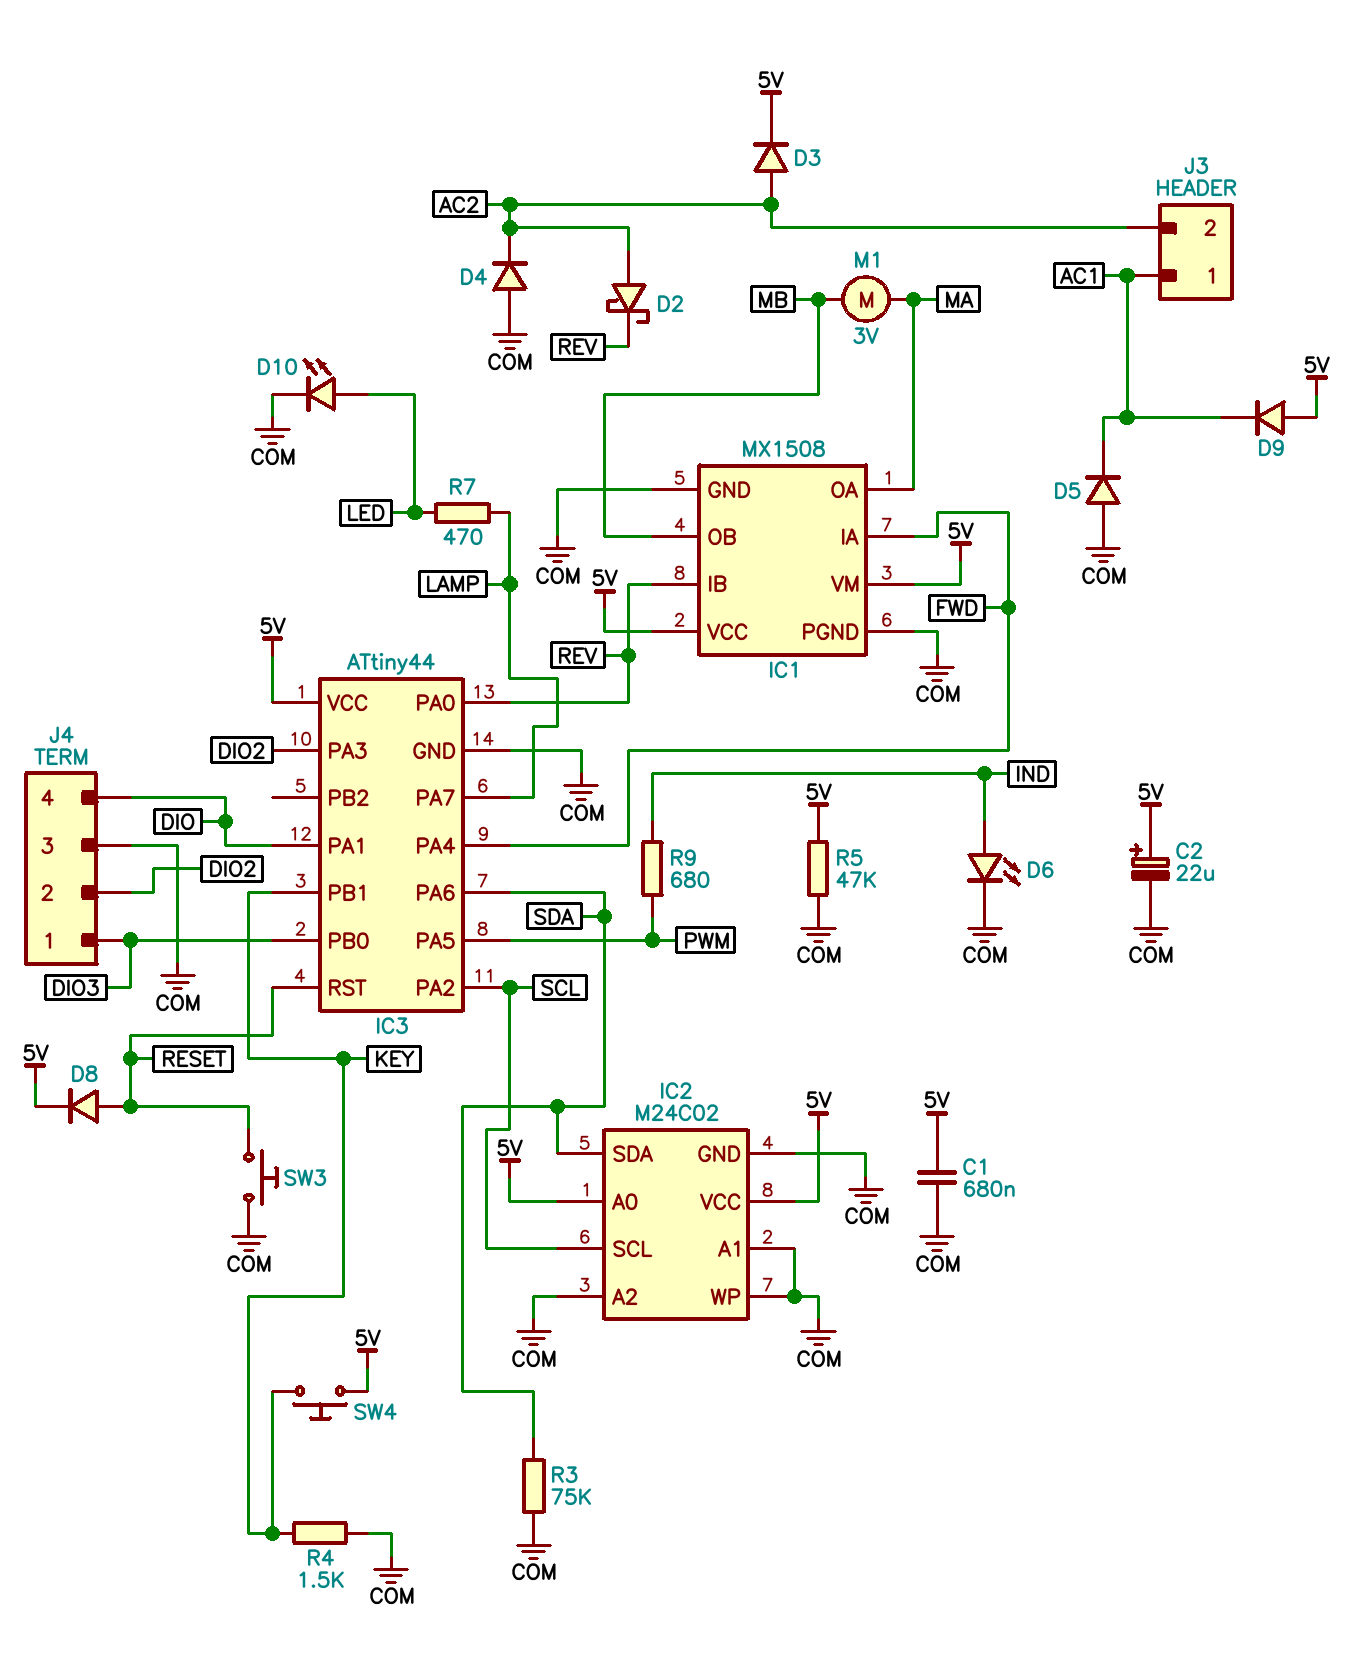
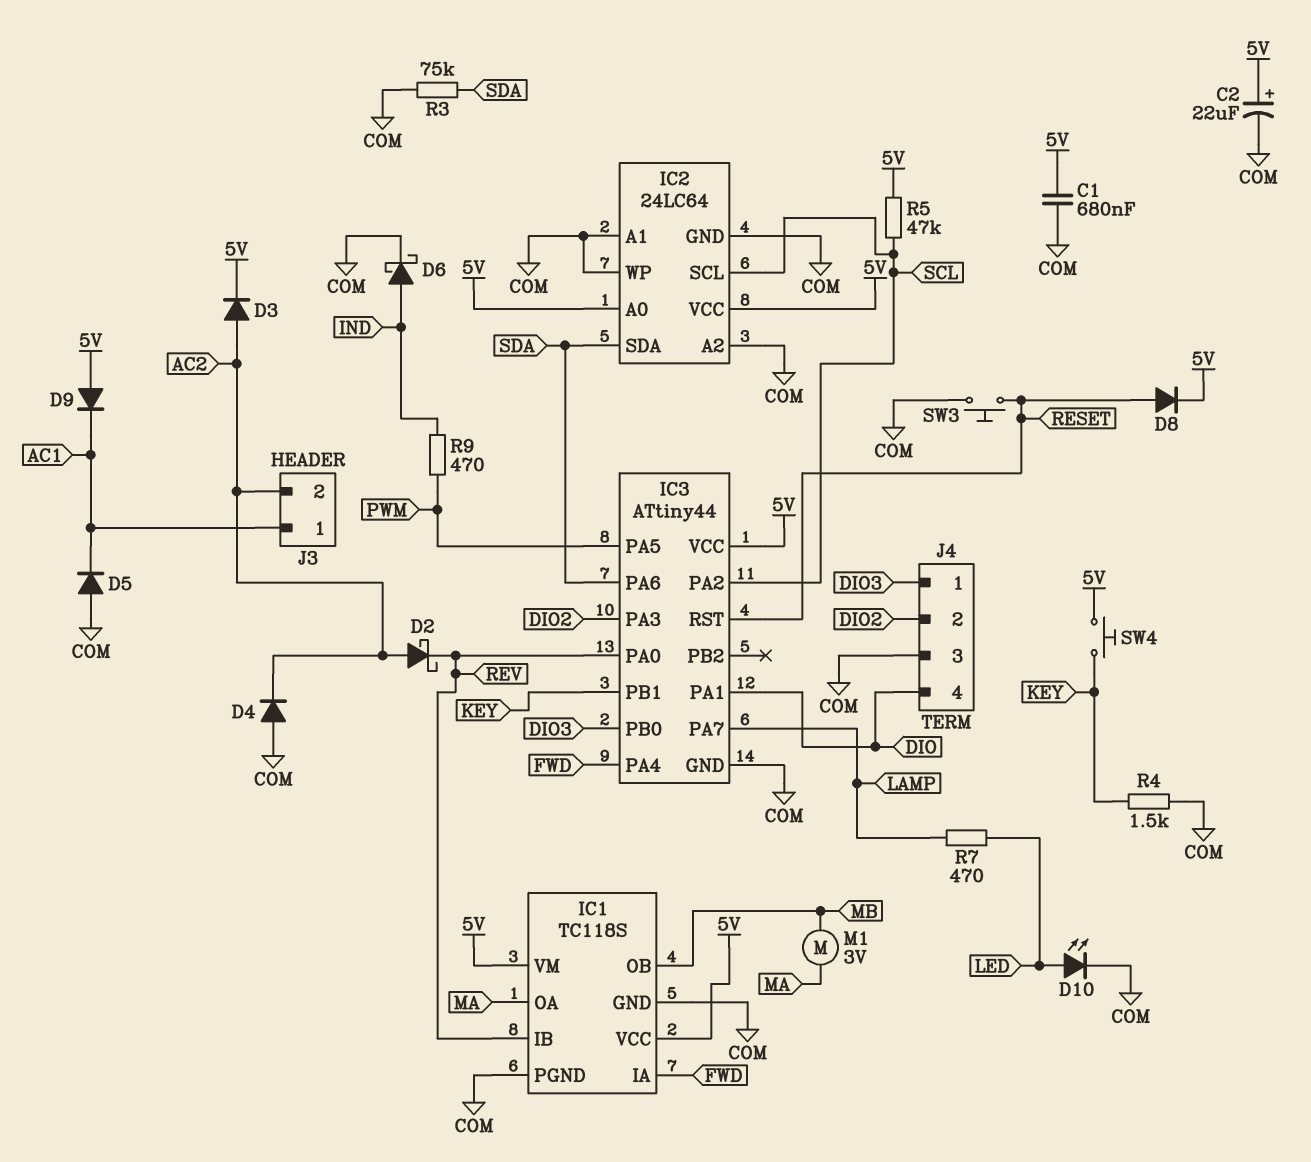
D6: LED (A IND, K COM) -> schottky (A IND, K COM)
IC1: MX1508 -> TC118S
IC2: M24C02 -> 24LC64
R5: 47k (5V, COM) -> 47k (5V, SCL)
R9: 680 (IND, PWM) -> 470 (IND, PWM)

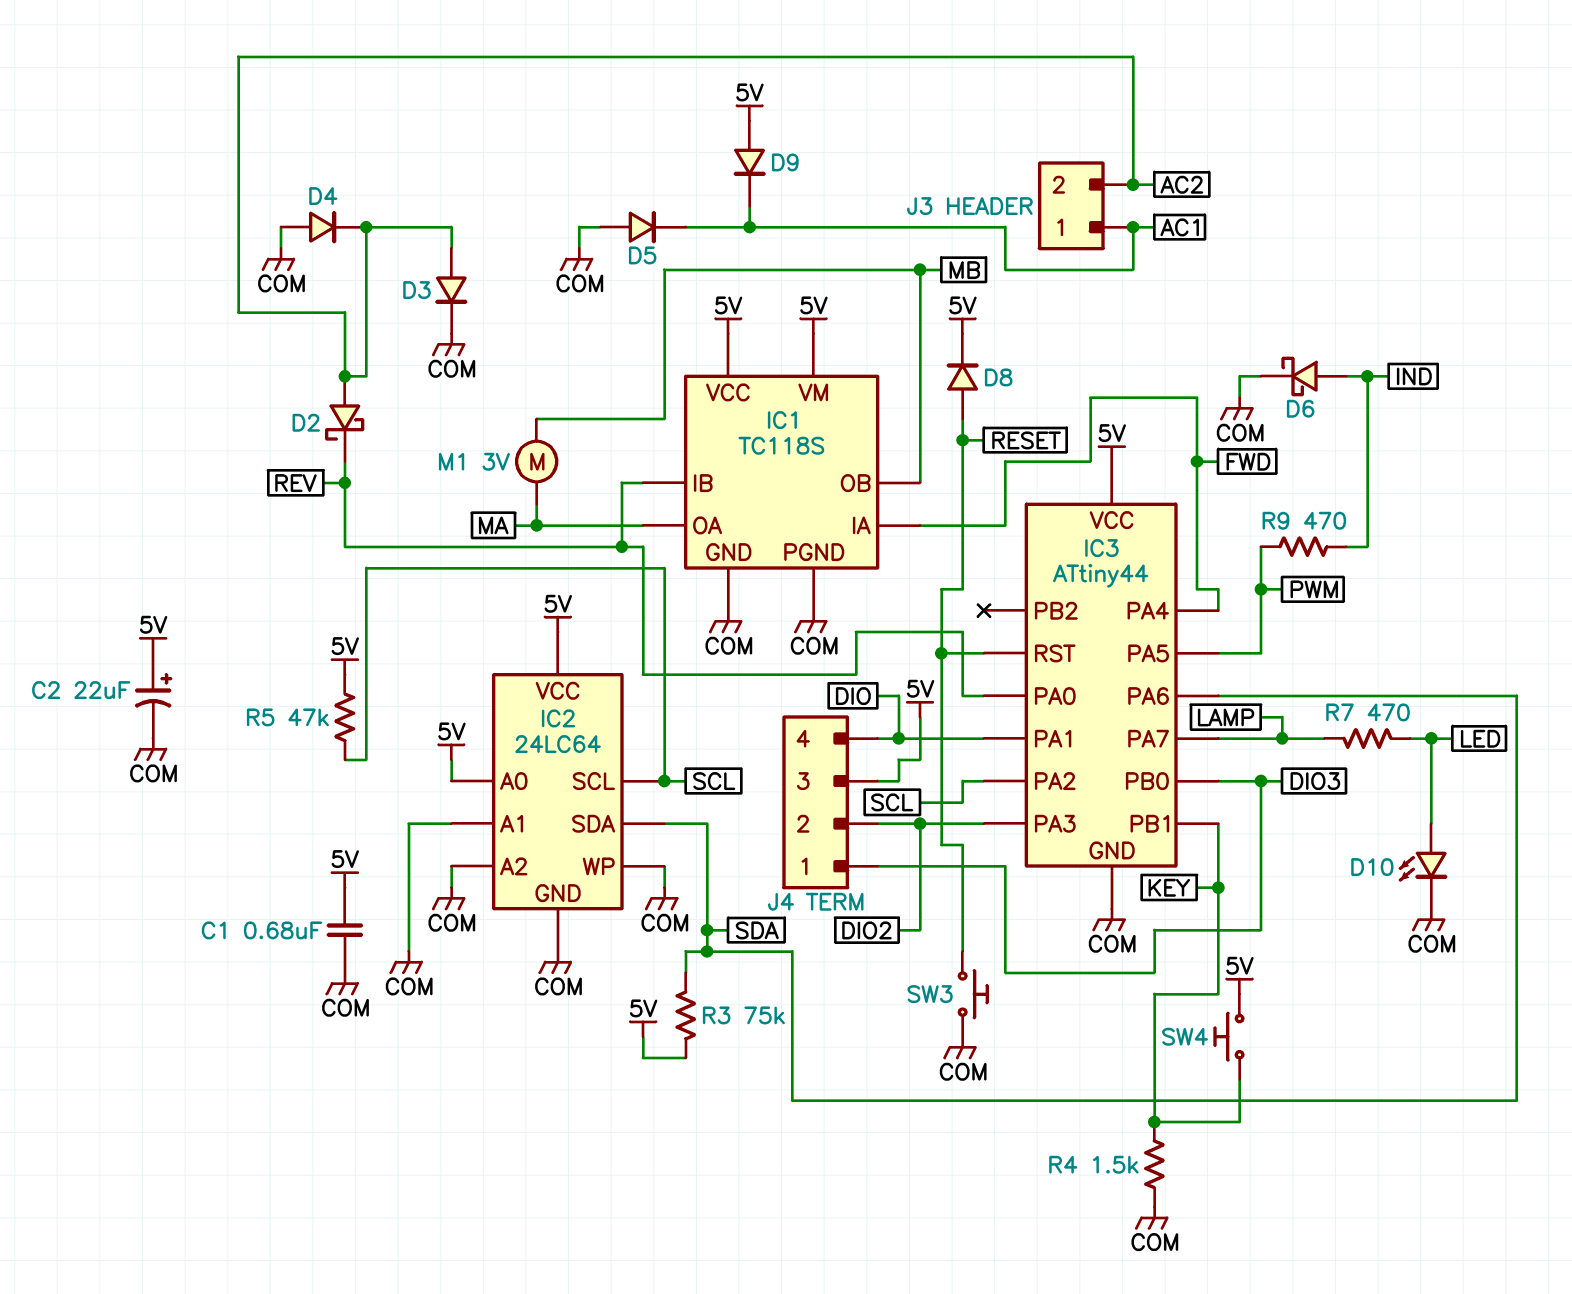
D3: diode (A AC2, K 5V) -> diode (A AC2, K COM)
J4 pin 3: COM -> 5V
R3: 75k (COM, SDA) -> 75k (5V, SDA)

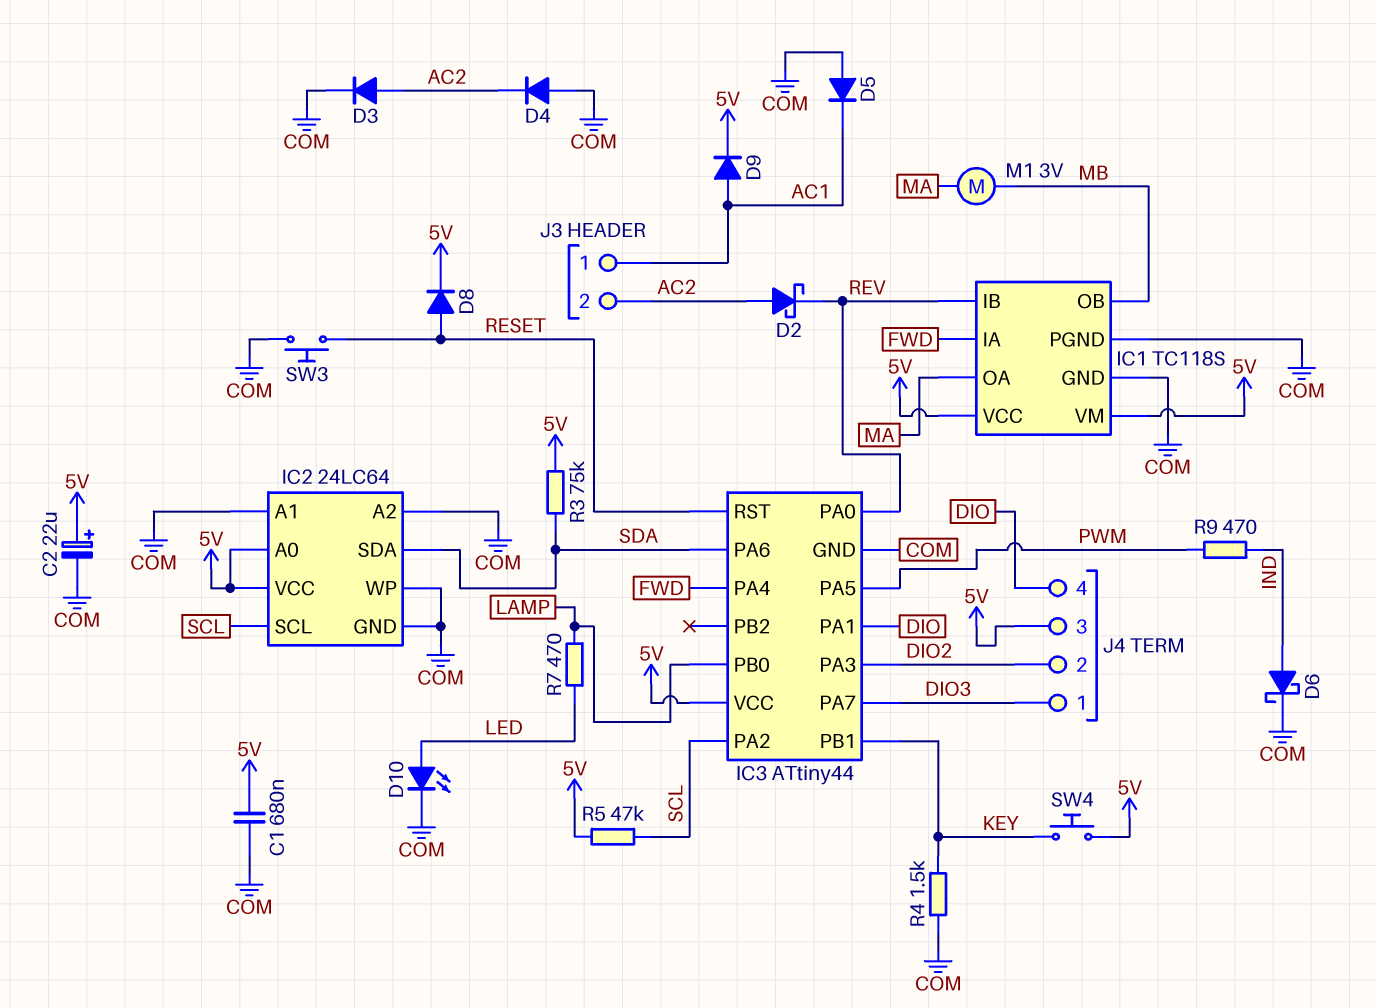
D9: diode (A 5V, K AC1) -> diode (A AC1, K 5V)
IC3 pin PA7: LAMP -> DIO3
IC3 pin PB0: DIO3 -> LAMP

